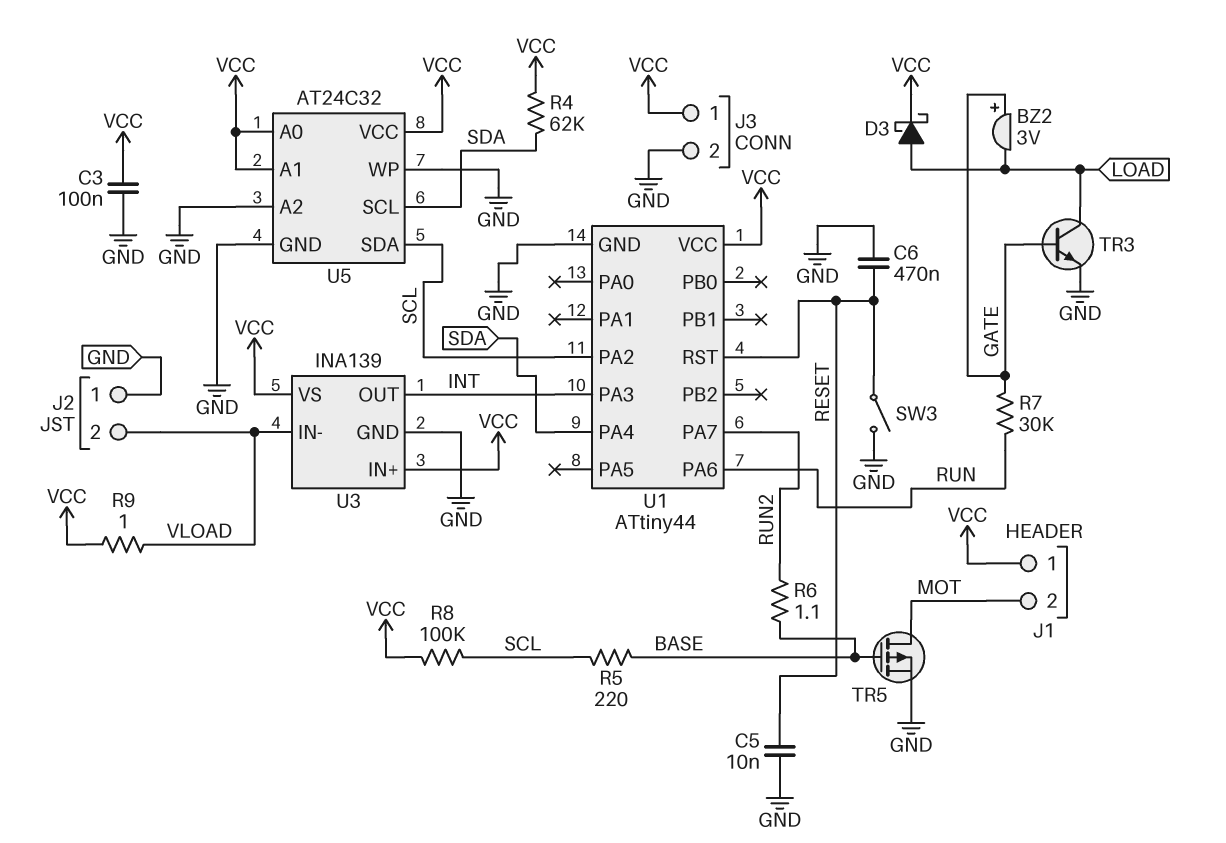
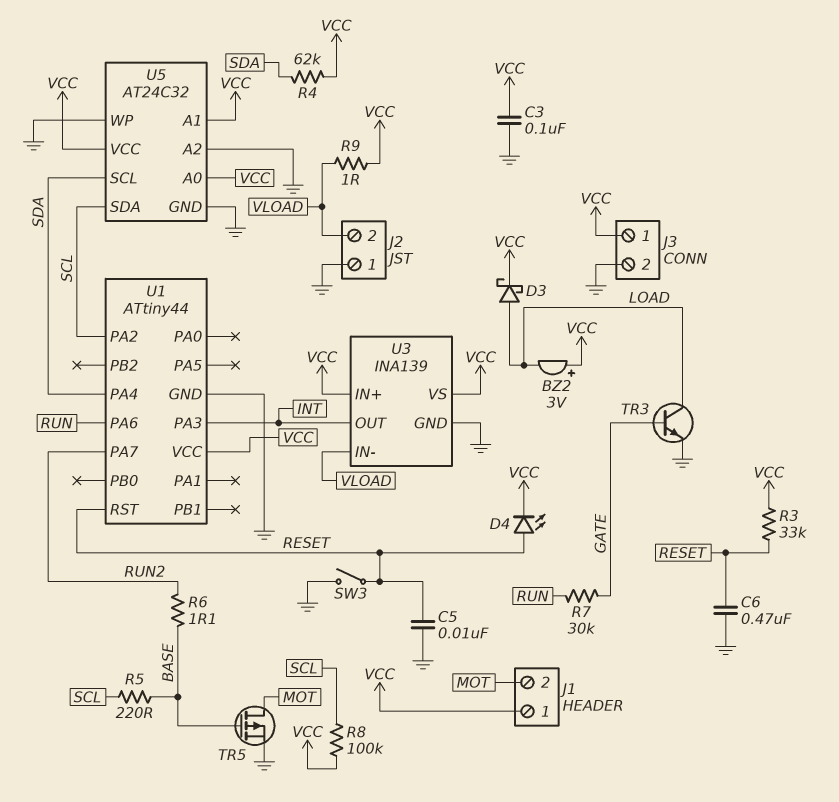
BZ2: buzzer 3V (plus GATE, minus LOAD) -> buzzer 3V (plus VCC, minus LOAD)
D4: none -> LED (A RESET, K VCC)
R3: none -> 33k (RESET, VCC)

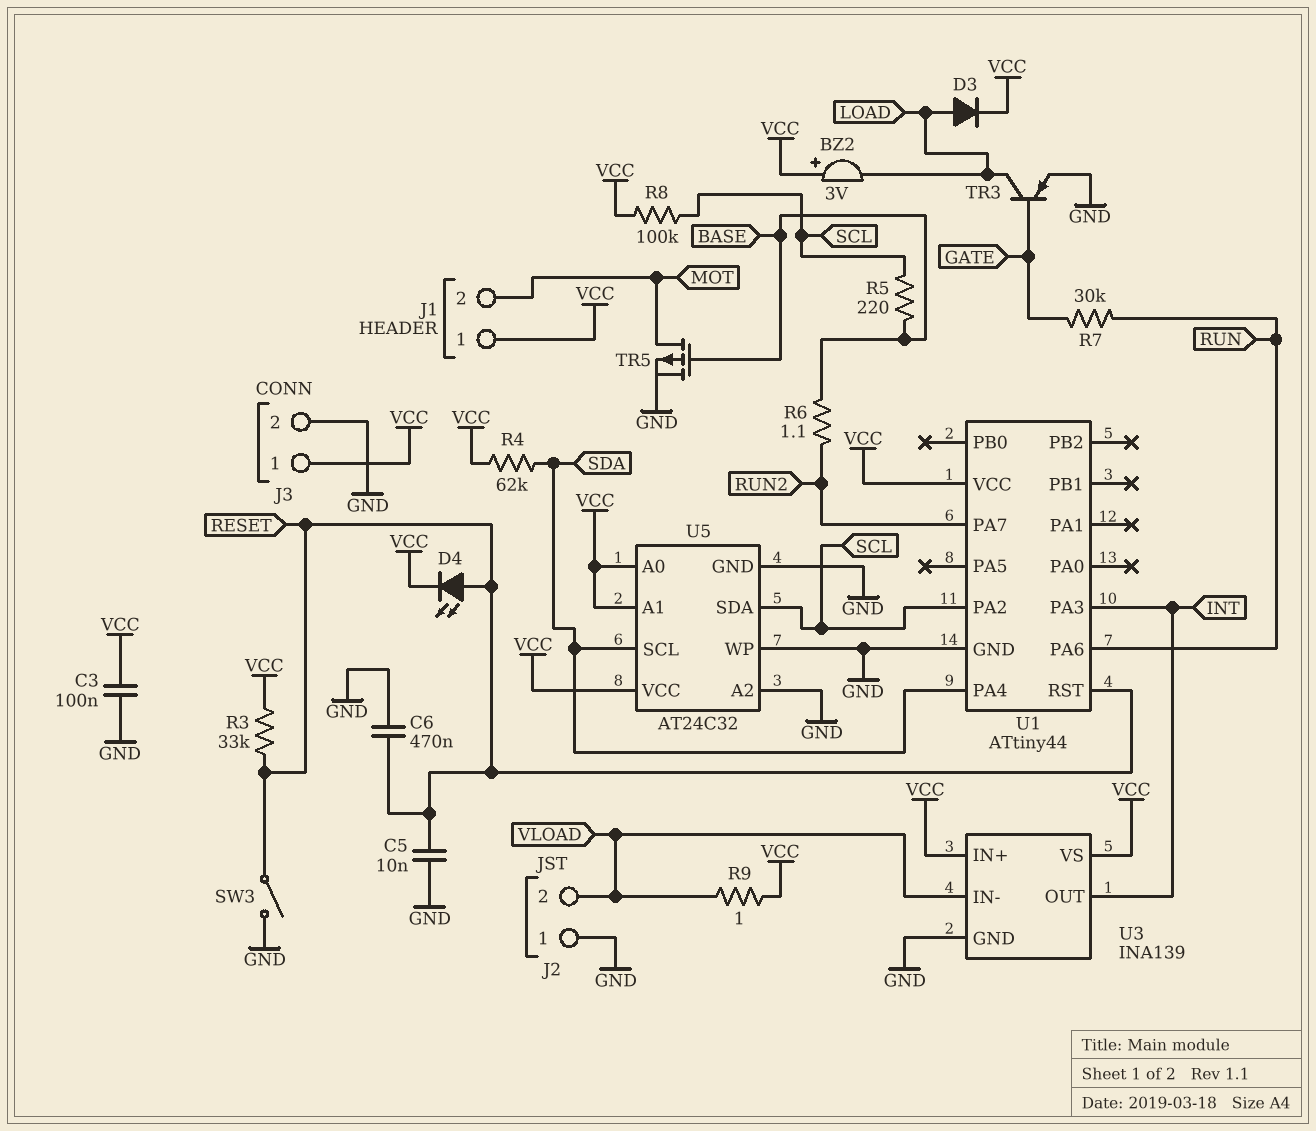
D3: schottky (A LOAD, K VCC) -> diode (A LOAD, K VCC)
TR3: NPN (B GATE, C LOAD, E GND) -> PNP (B GATE, C LOAD, E GND)

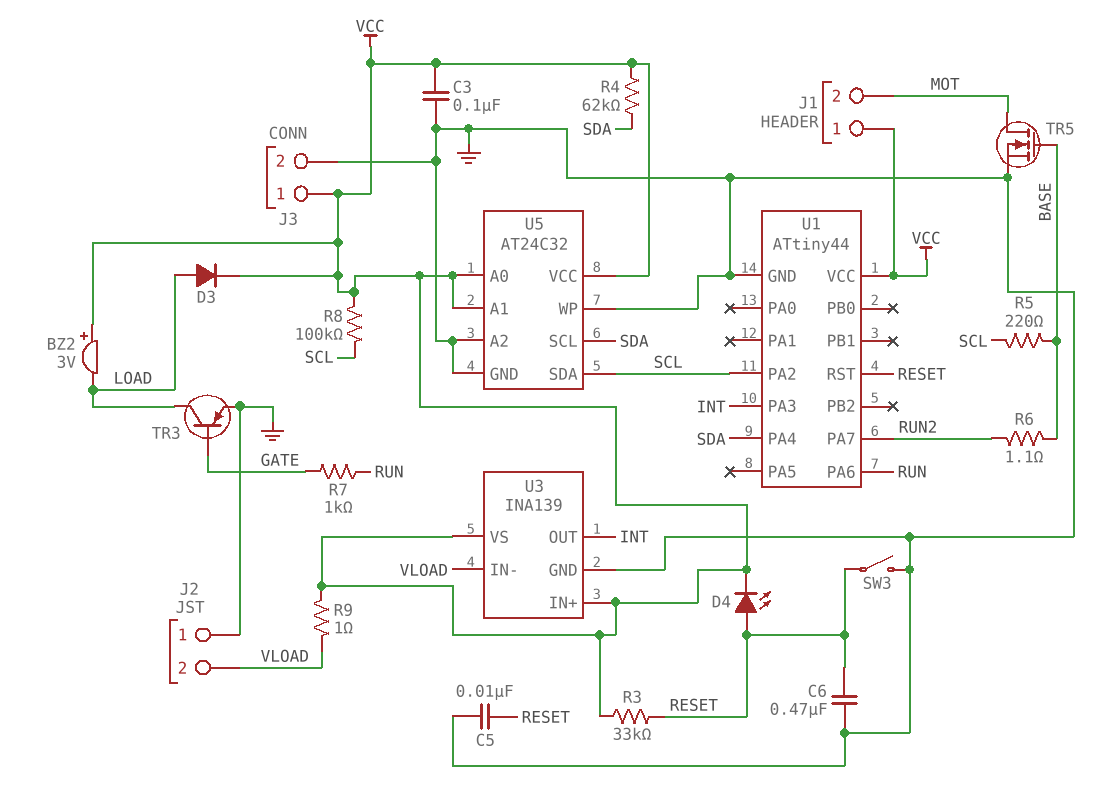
R7: 30k (GATE, RUN) -> 1k (GATE, RUN)
TR5: PMOS (G BASE, D MOT, S GND) -> NMOS (G BASE, D MOT, S GND)

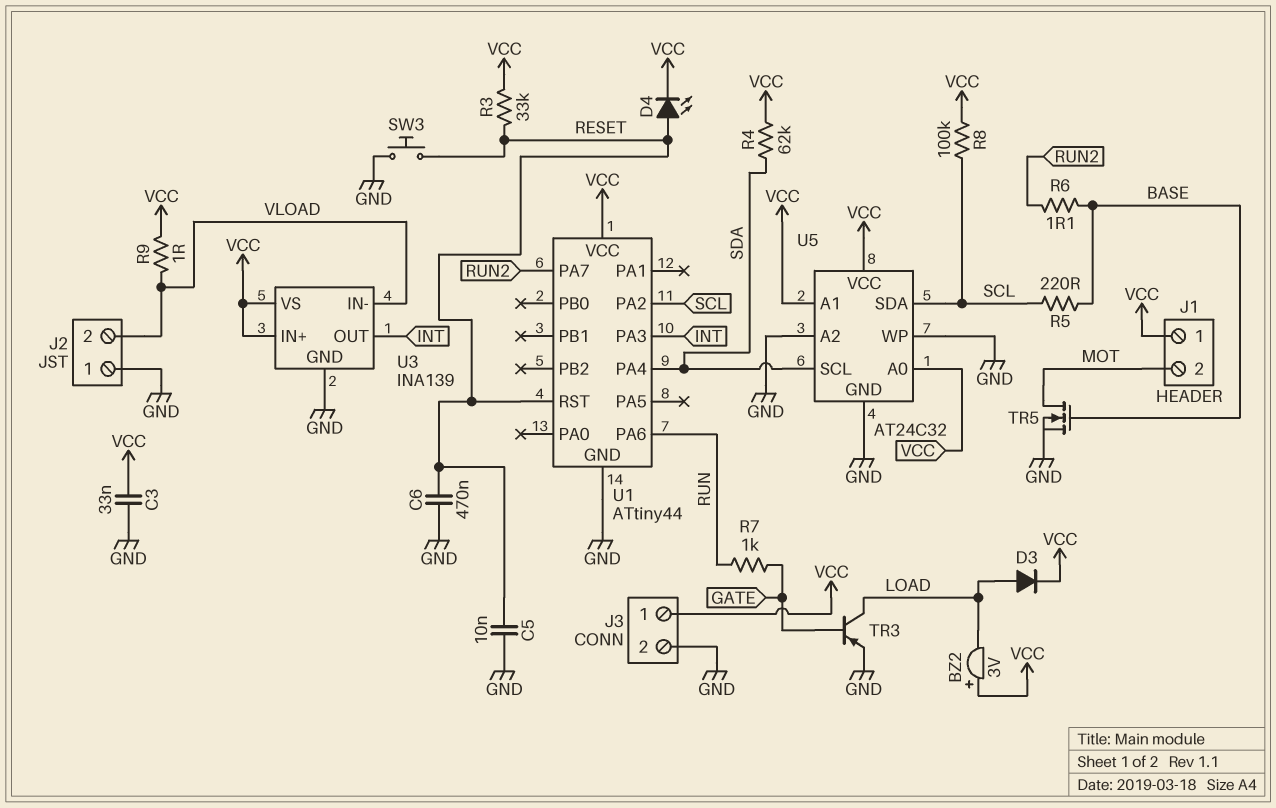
C3: 100nF (GND, VCC) -> 33nF (GND, VCC)
SW3: switch (GND, RESET) -> button (GND, RESET)

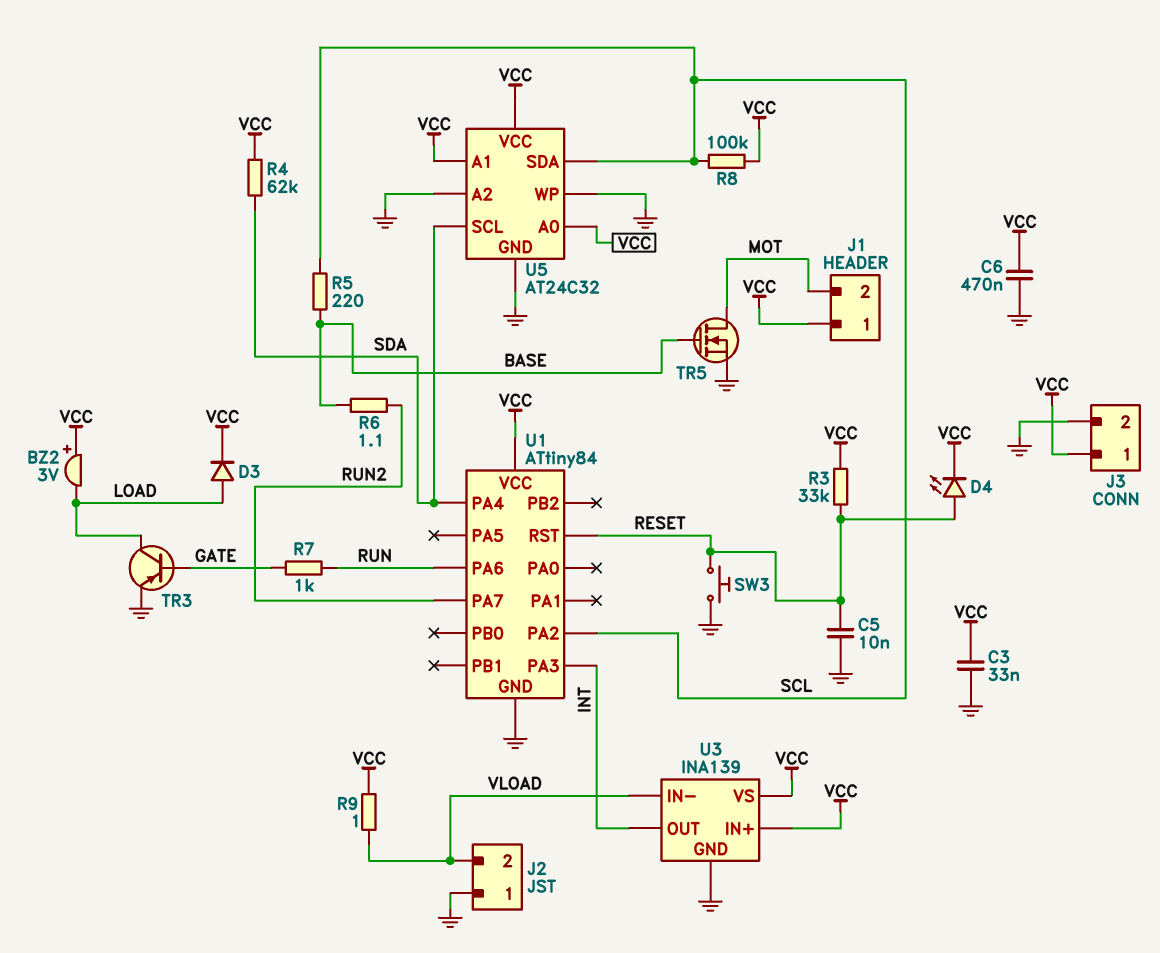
C6: 470nF (GND, RESET) -> 470nF (GND, VCC)
U1: ATtiny44 -> ATtiny84

